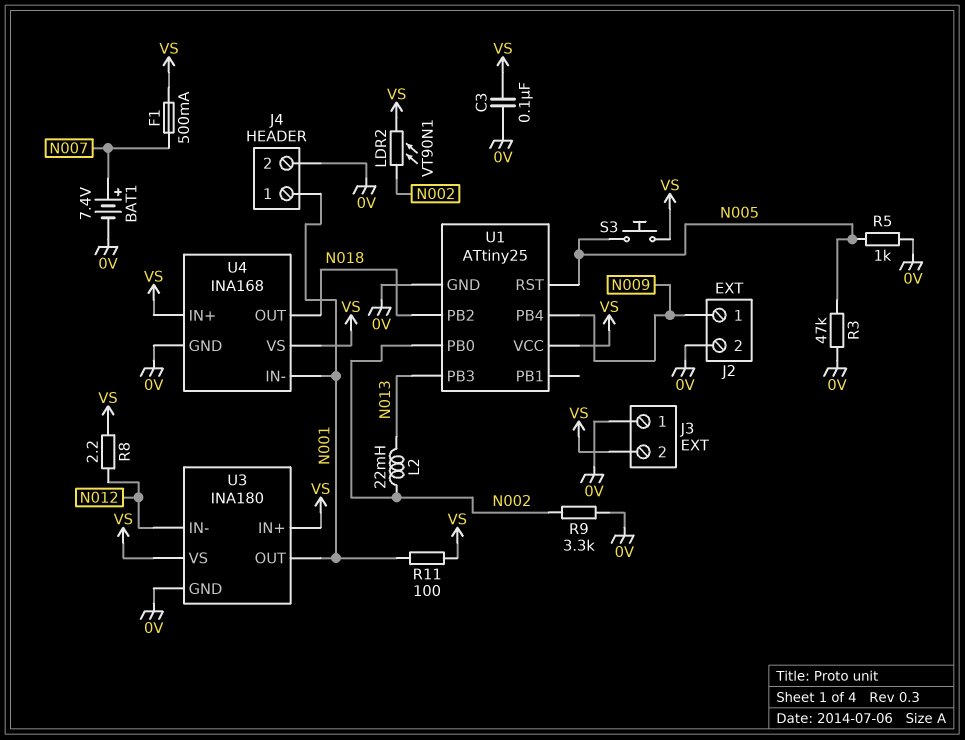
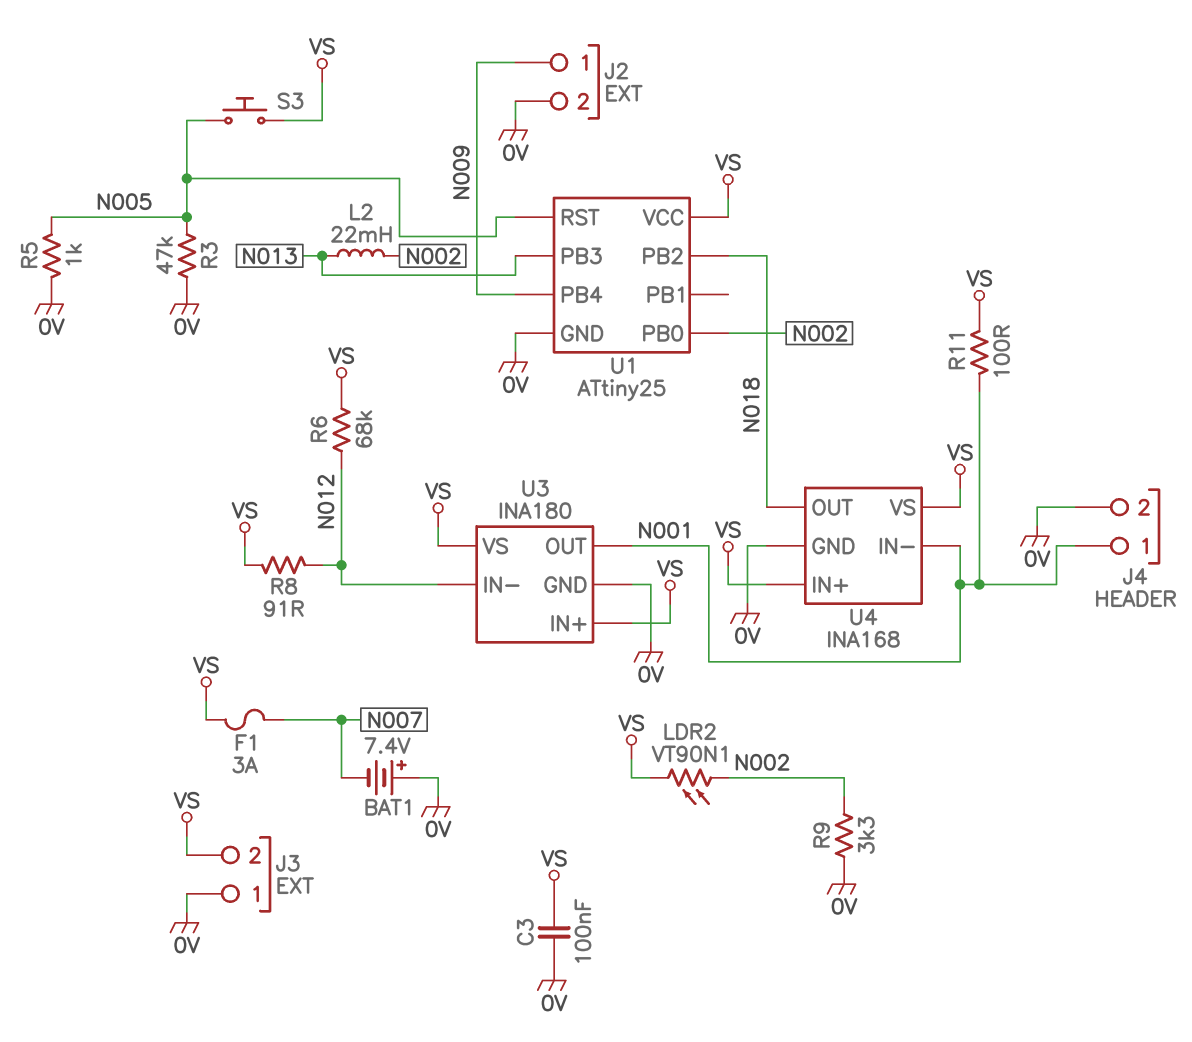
BAT1: 7.4V (plus N007, minus 0V) -> 7.4V (plus 0V, minus N007)
F1: 500mA (N007, VS) -> 3A (N007, VS)
R6: none -> 68k (N012, VS)
R8: 2.2 (N012, VS) -> 91 (N012, VS)

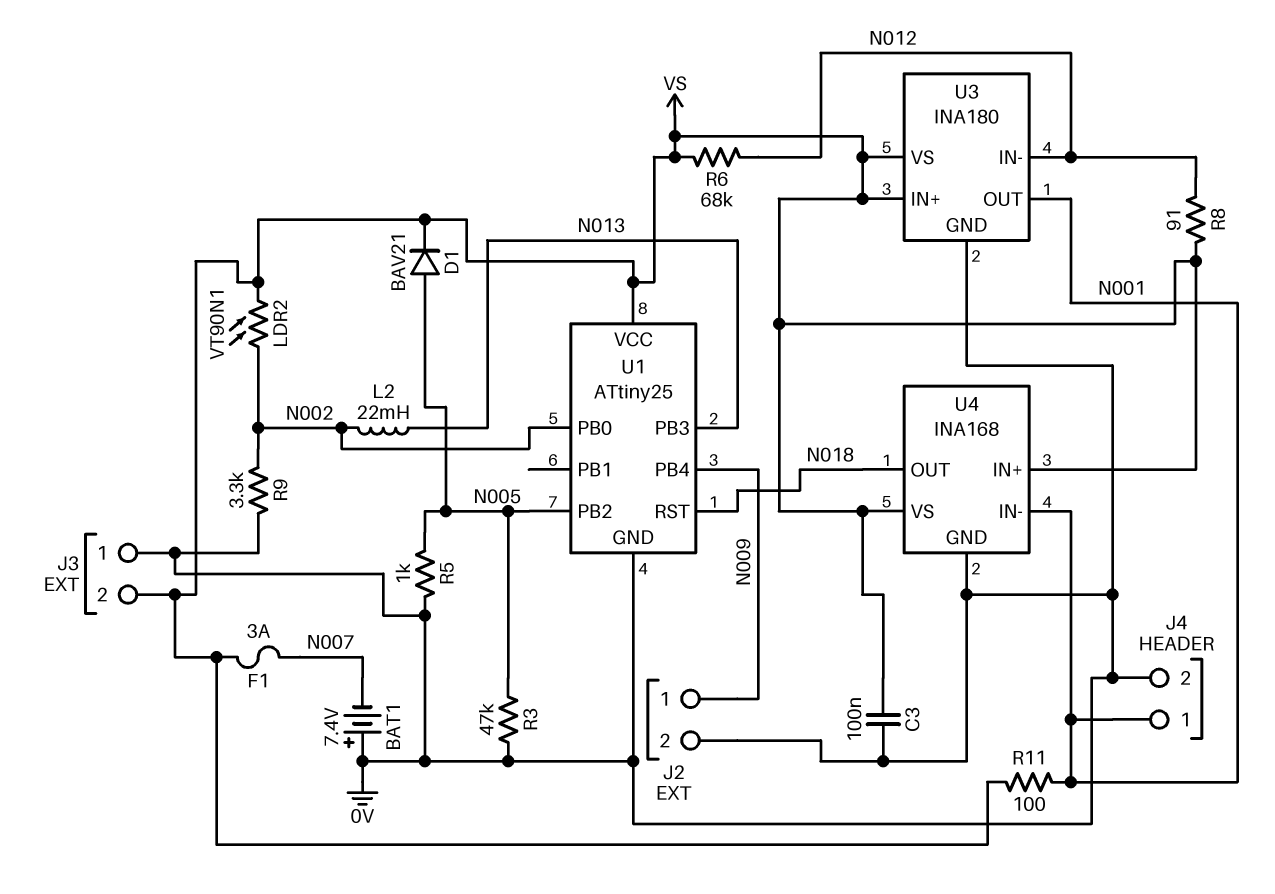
D1: none -> diode BAV21 (A N005, K VS)
S3: button (N005, VS) -> none
U1 pin PB2: N018 -> N005
U1 pin RST: N005 -> N018

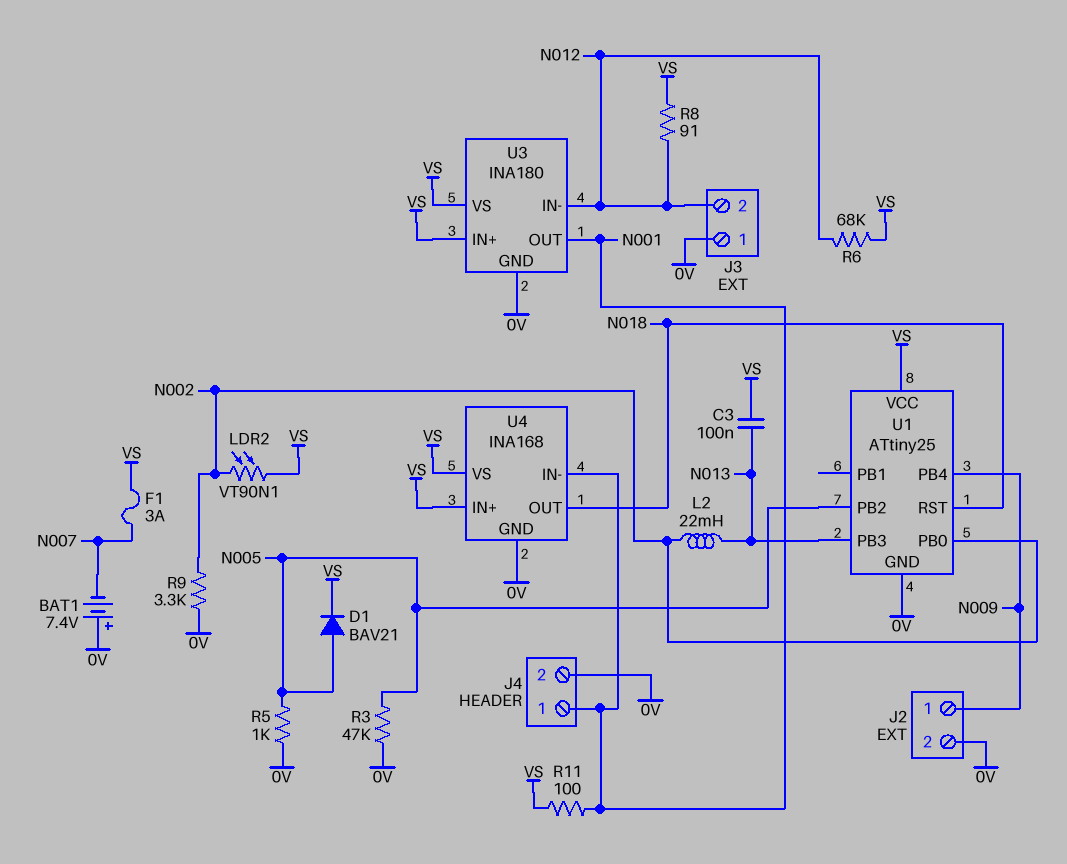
C3: 100nF (0V, VS) -> 100nF (N013, VS)
J3 pin 2: VS -> N012

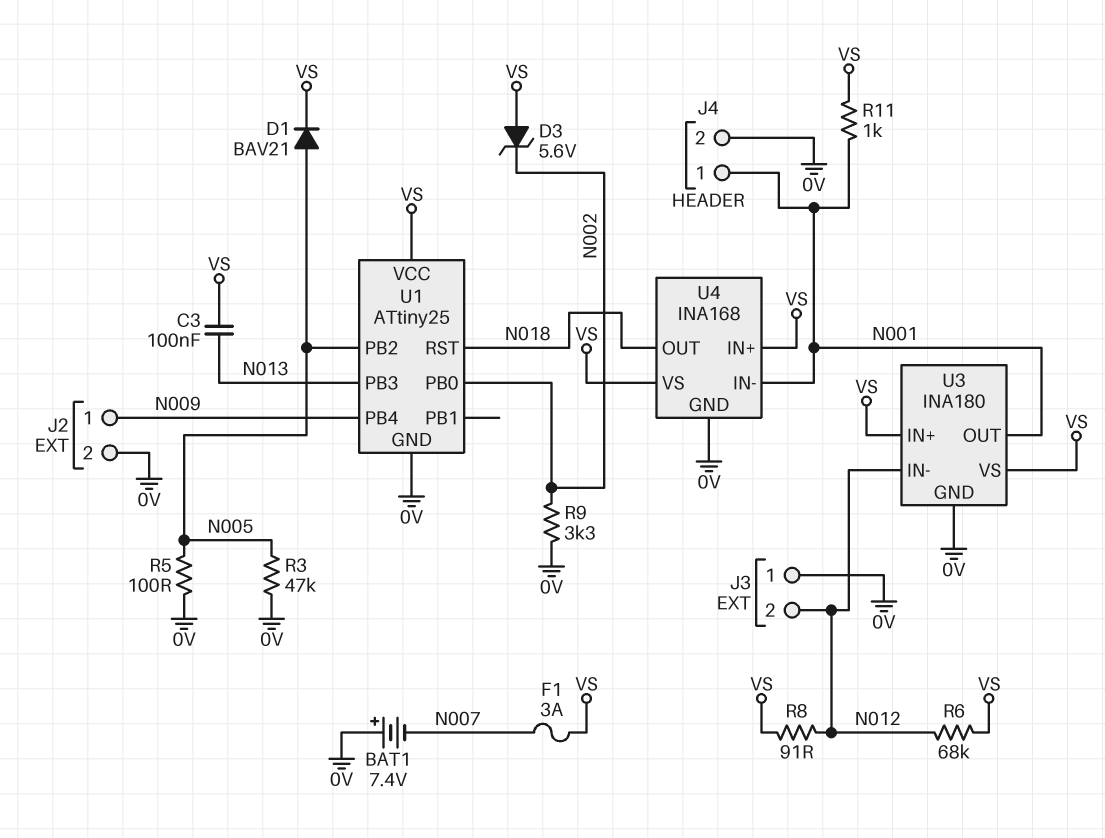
D3: none -> zener 5.6V (A VS, K N002)
L2: 22mH (N002, N013) -> none
LDR2: VT90N1 (N002, VS) -> none
R5: 1k (0V, N005) -> 100 (0V, N005)
R11: 100 (N001, VS) -> 1k (N001, VS)

